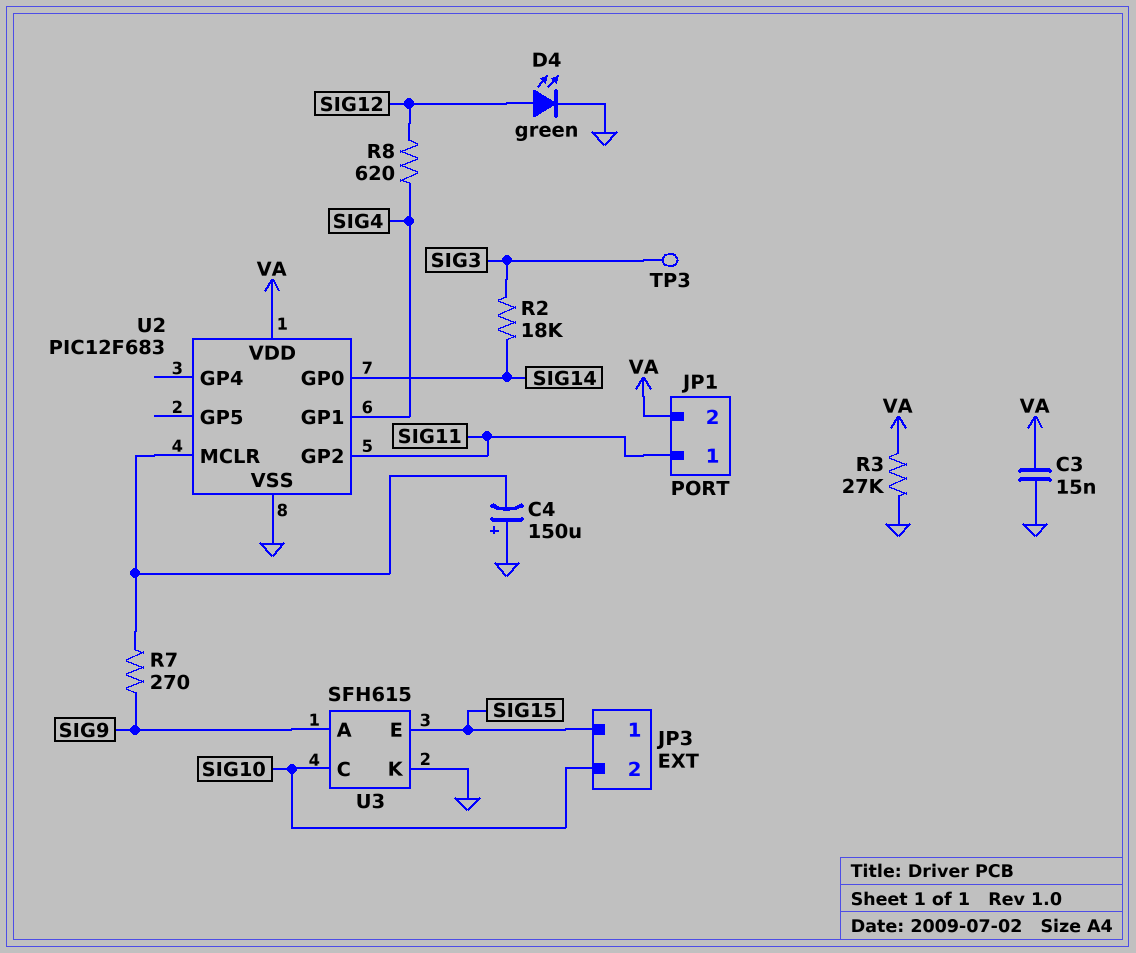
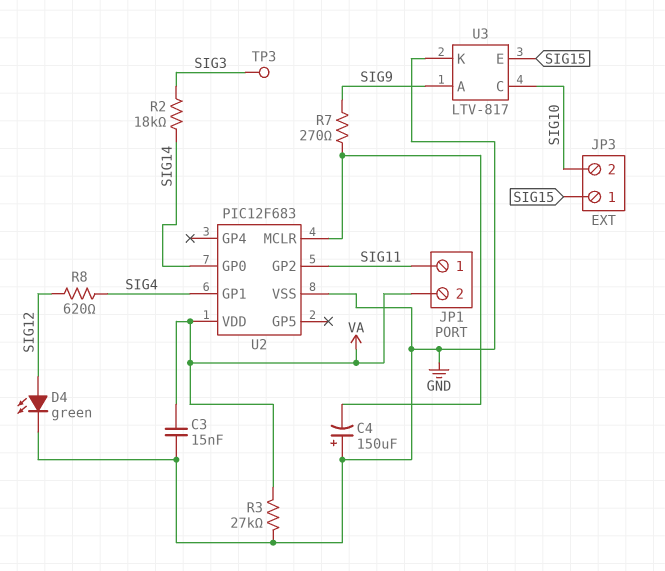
U3: SFH615 -> LTV-817

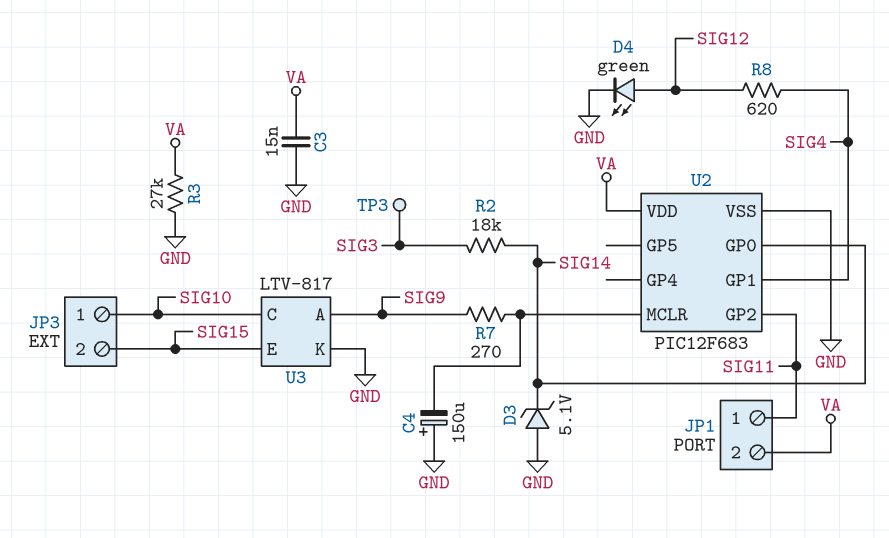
D3: none -> zener 5.1V (A GND, K SIG14)
JP3 pin 1: SIG15 -> SIG10
JP3 pin 2: SIG10 -> SIG15

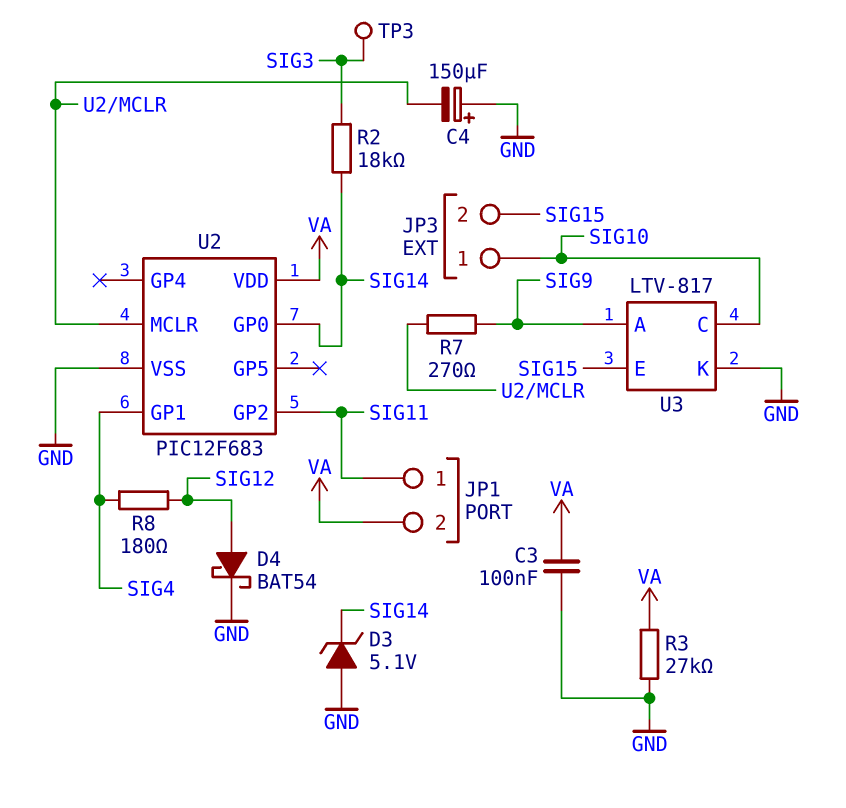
C3: 15nF (GND, VA) -> 100nF (GND, VA)
D4: LED green (A SIG12, K GND) -> schottky BAT54 (A SIG12, K GND)
R8: 620 (SIG4, SIG12) -> 180 (SIG4, SIG12)

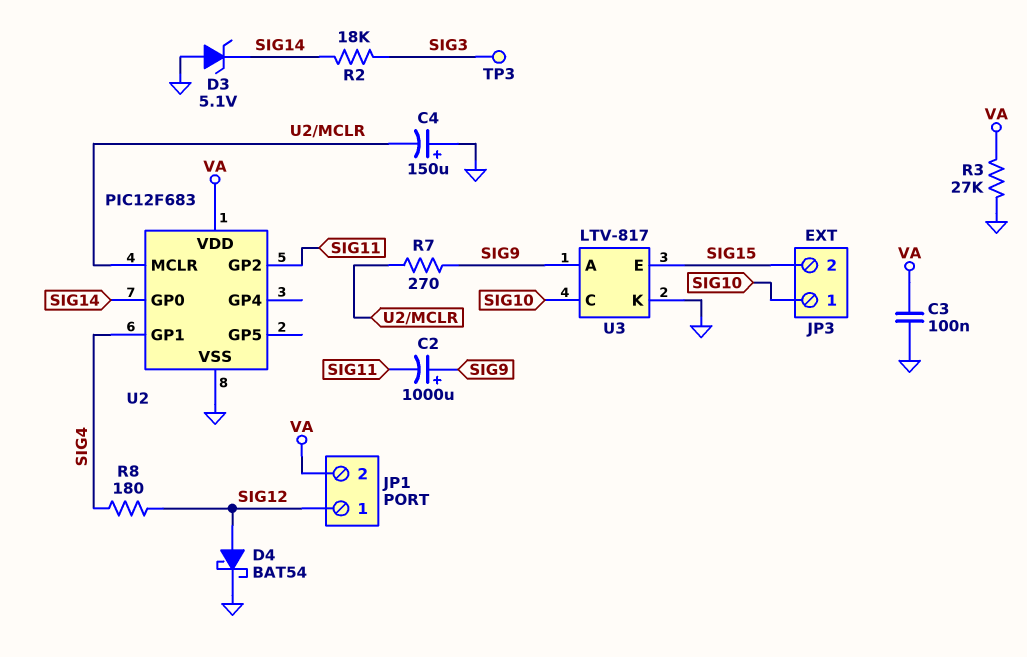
C2: none -> 1000uF (plus SIG9, minus SIG11)
JP1 pin 1: SIG11 -> SIG12

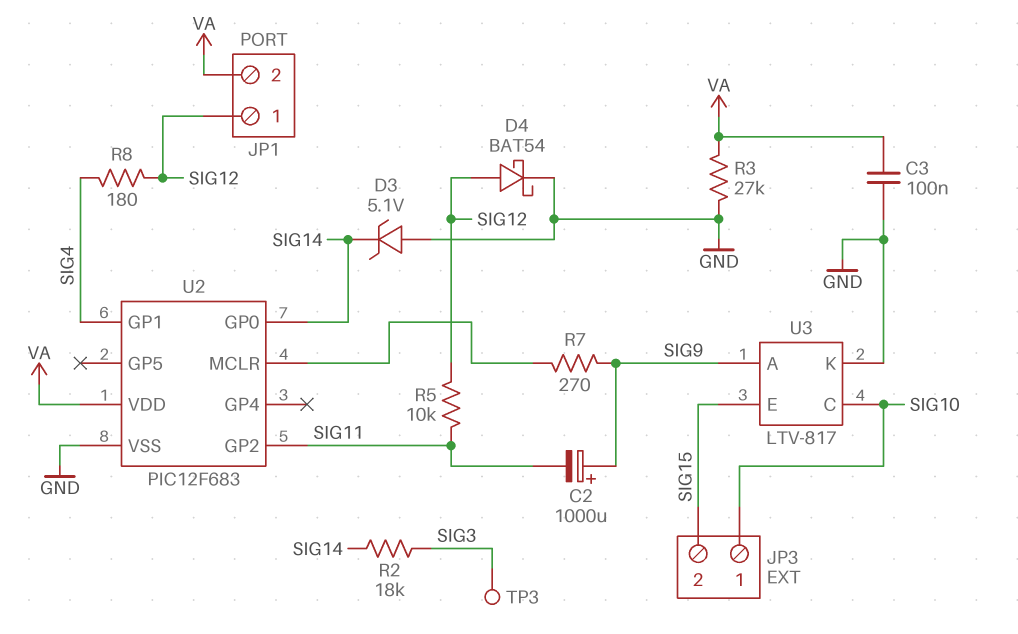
C4: 150uF (plus GND, minus U2/MCLR) -> none
R5: none -> 10k (SIG11, SIG12)

